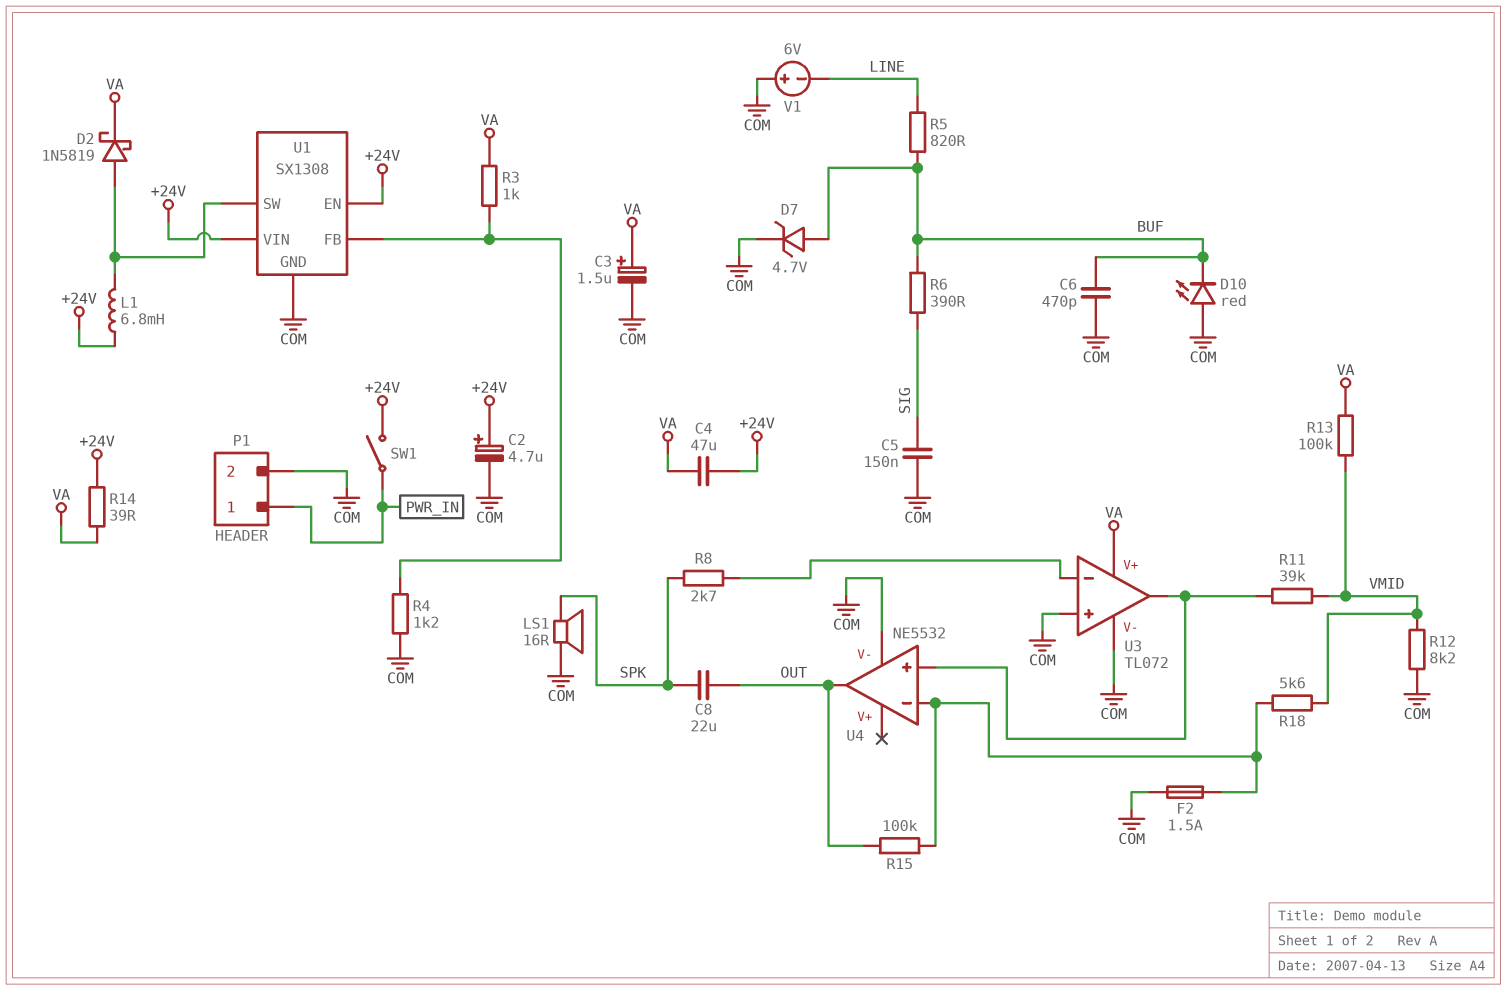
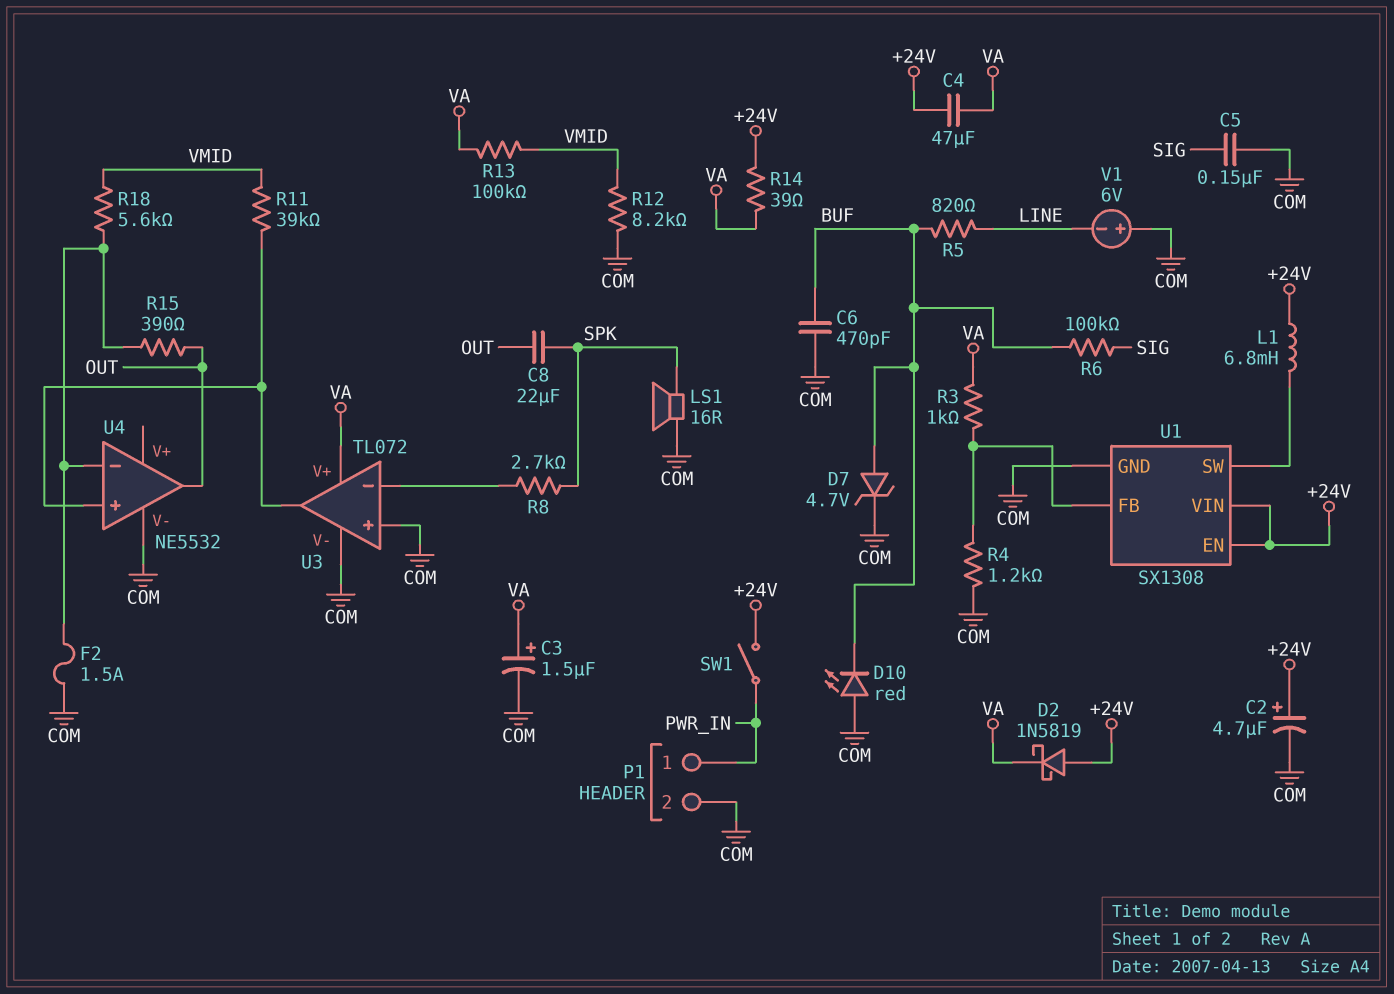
D2: schottky 1N5819 (A U1/SW, K VA) -> schottky 1N5819 (A +24V, K VA)
R6: 390 (BUF, SIG) -> 100k (BUF, SIG)
R15: 100k (OUT, U4/in-) -> 390 (OUT, U4/in-)

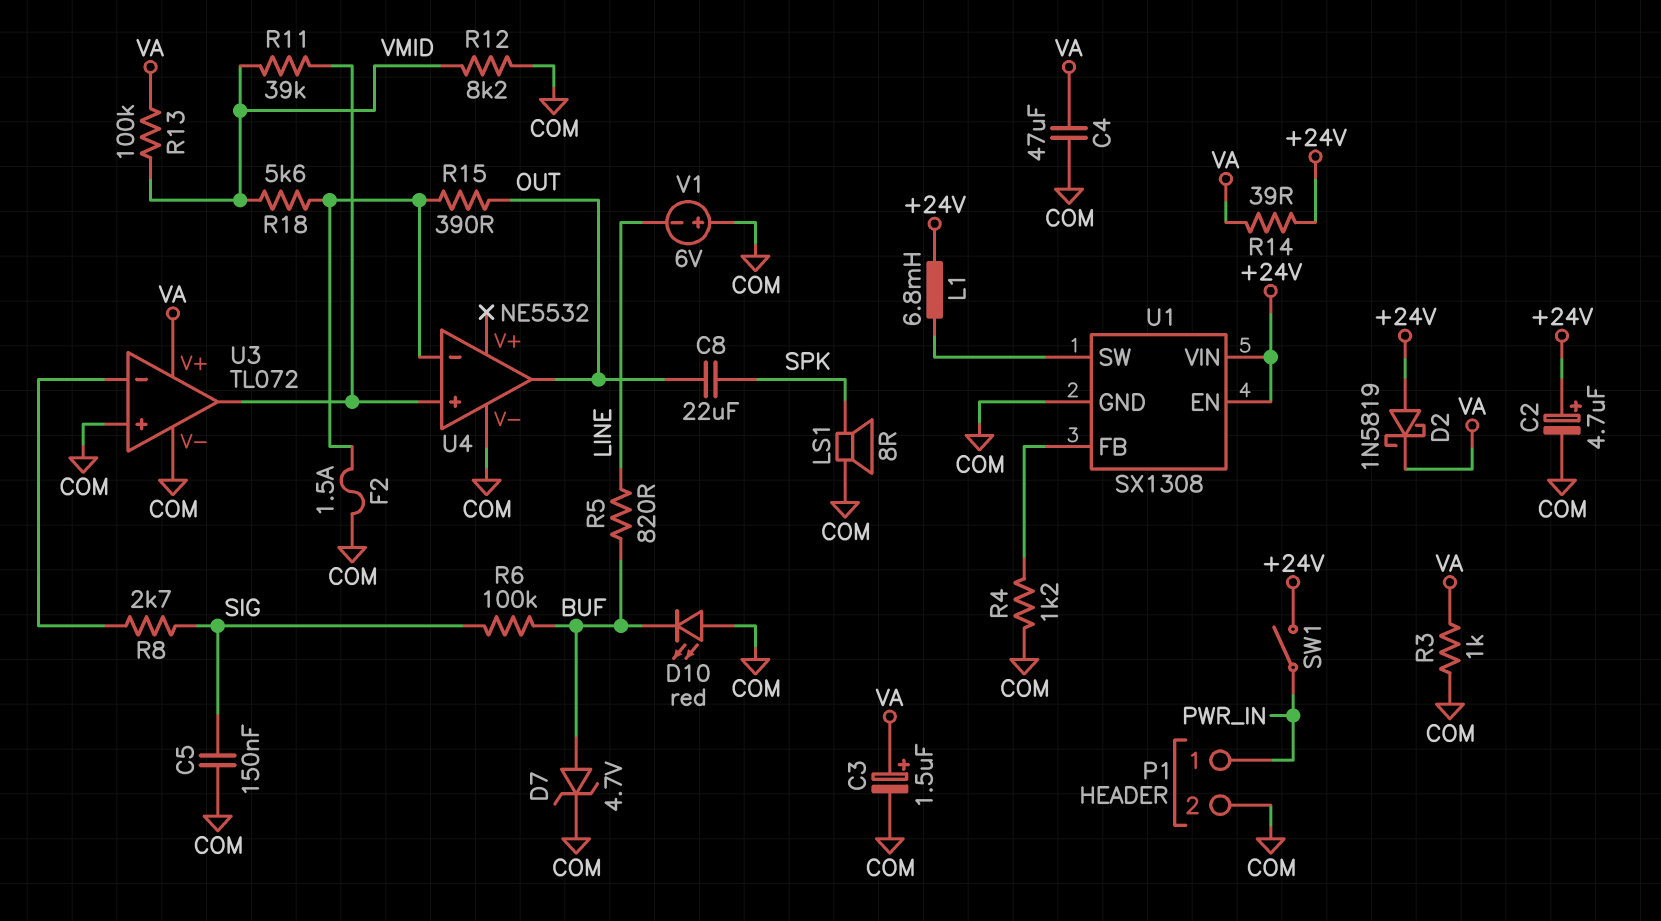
C4: 47uF (+24V, VA) -> 47uF (COM, VA)
C6: 470pF (BUF, COM) -> none
LS1: speaker 16R (COM, SPK) -> speaker 8R (COM, SPK)
R3: 1k (U1/FB, VA) -> 1k (COM, VA)
R8: 2.7k (SPK, U3/in-) -> 2.7k (SIG, U3/in-)

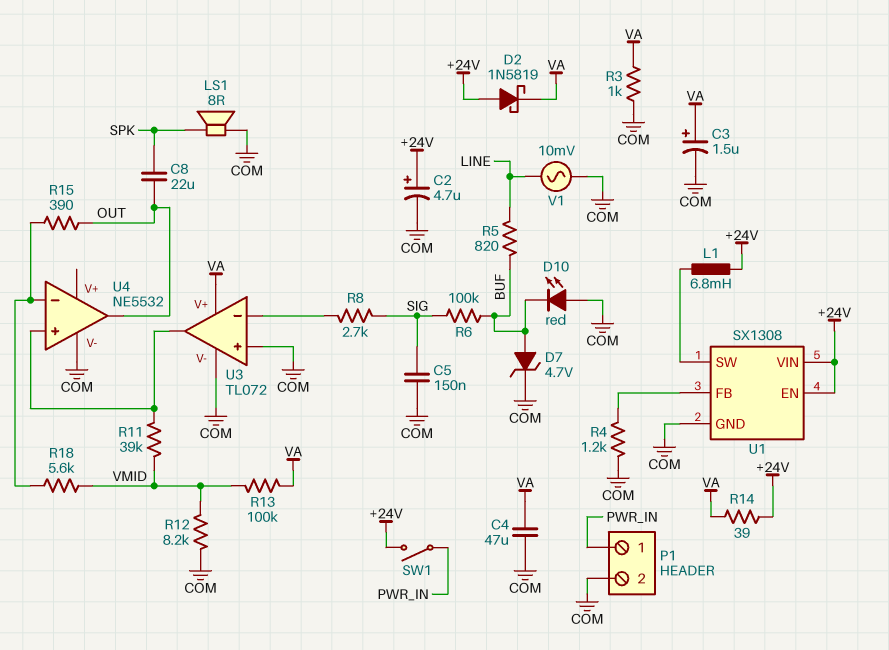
F2: 1.5A (COM, U4/in-) -> none
V1: 6V (plus COM, minus LINE) -> AC 10mV (COM, LINE)

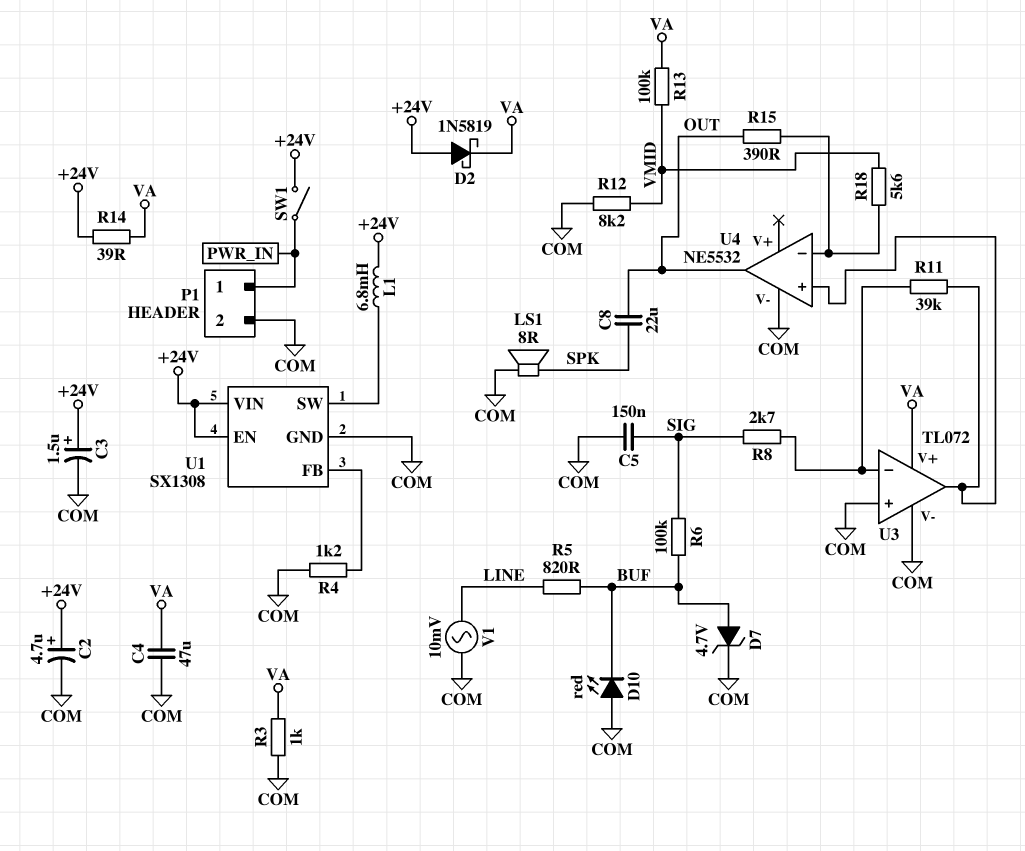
C3: 1.5uF (plus VA, minus COM) -> 1.5uF (plus +24V, minus COM)
R11: 39k (U3/out, VMID) -> 39k (U3/in-, U3/out)

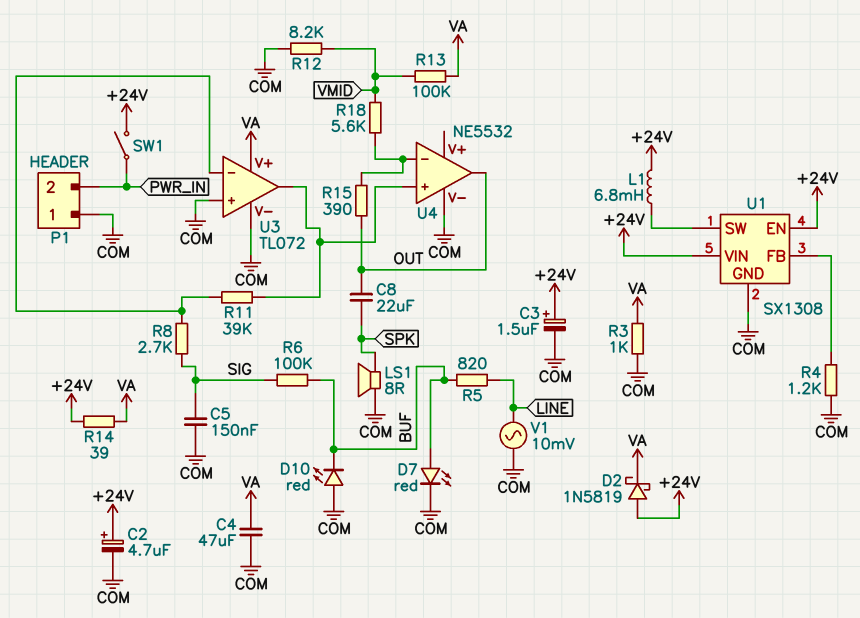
D7: zener 4.7V (A BUF, K COM) -> LED red (A BUF, K COM)
P1 pin 1: PWR_IN -> COM
P1 pin 2: COM -> PWR_IN

